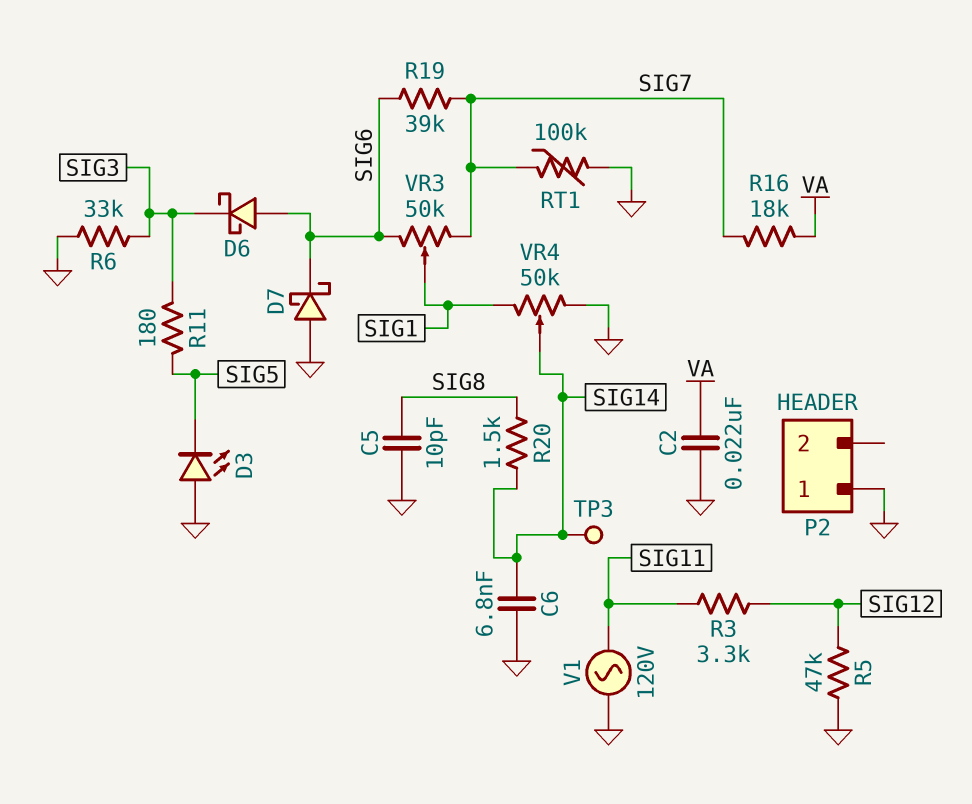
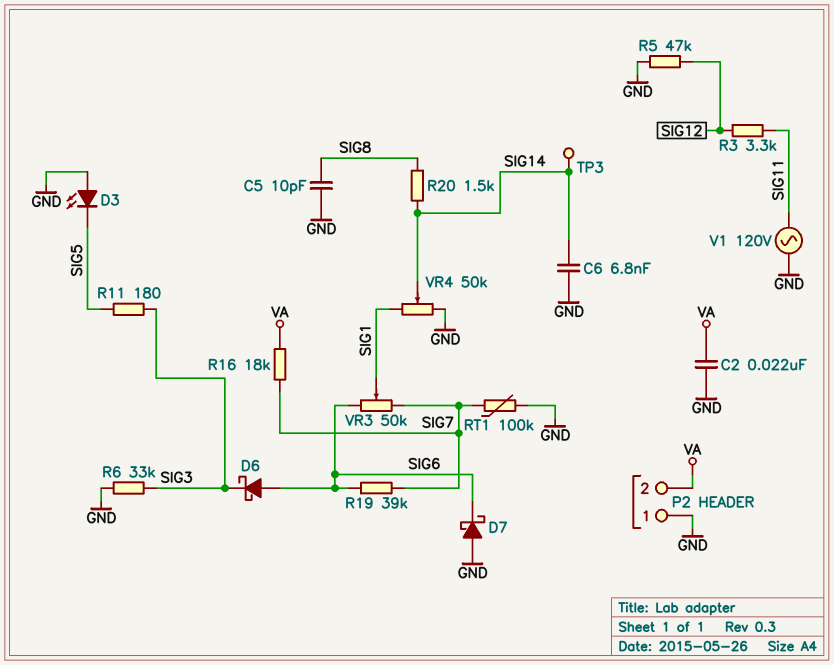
P2 pin 2: none -> VA

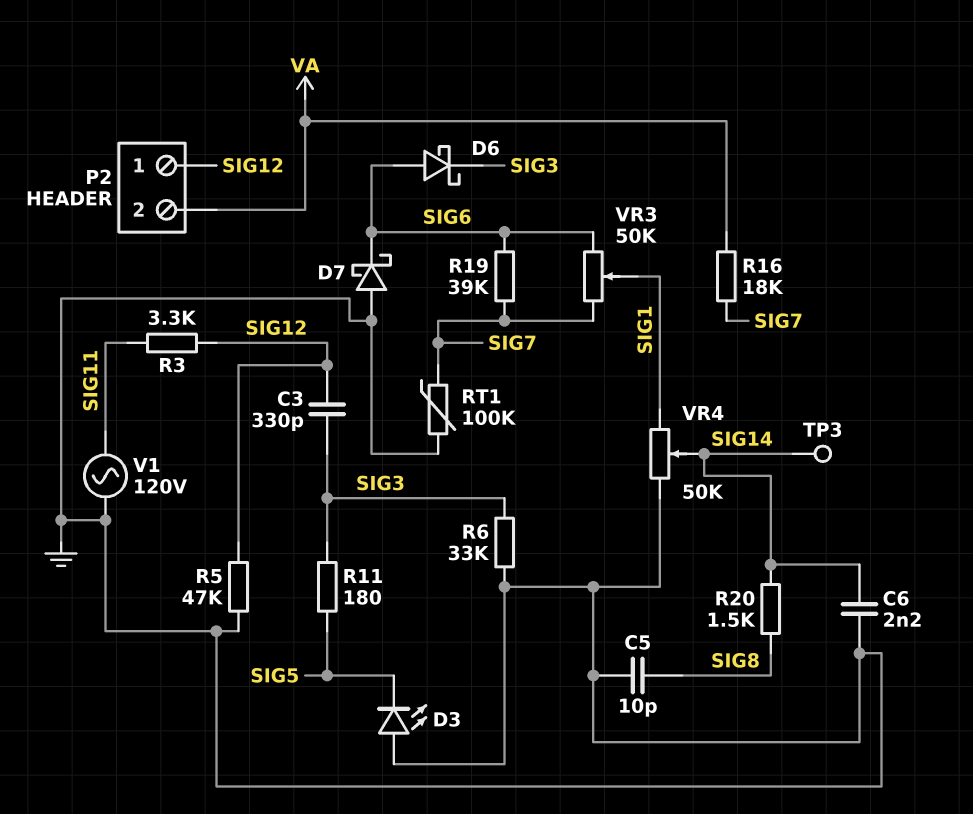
C2: 22nF (GND, VA) -> none
C3: none -> 330pF (SIG3, SIG12)
C6: 6.8nF (GND, SIG14) -> 2.2nF (GND, SIG14)
P2 pin 1: GND -> SIG12

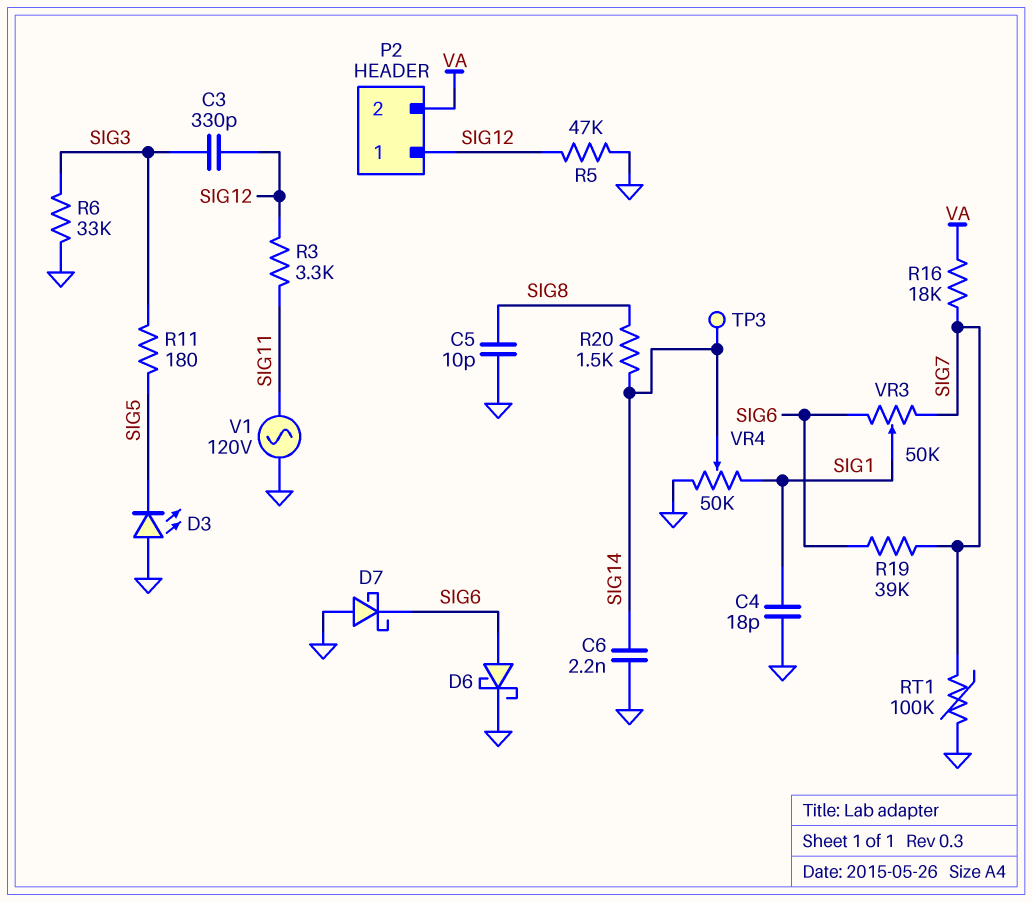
C4: none -> 18pF (GND, SIG1)
D6: schottky (A SIG6, K SIG3) -> schottky (A SIG6, K GND)

